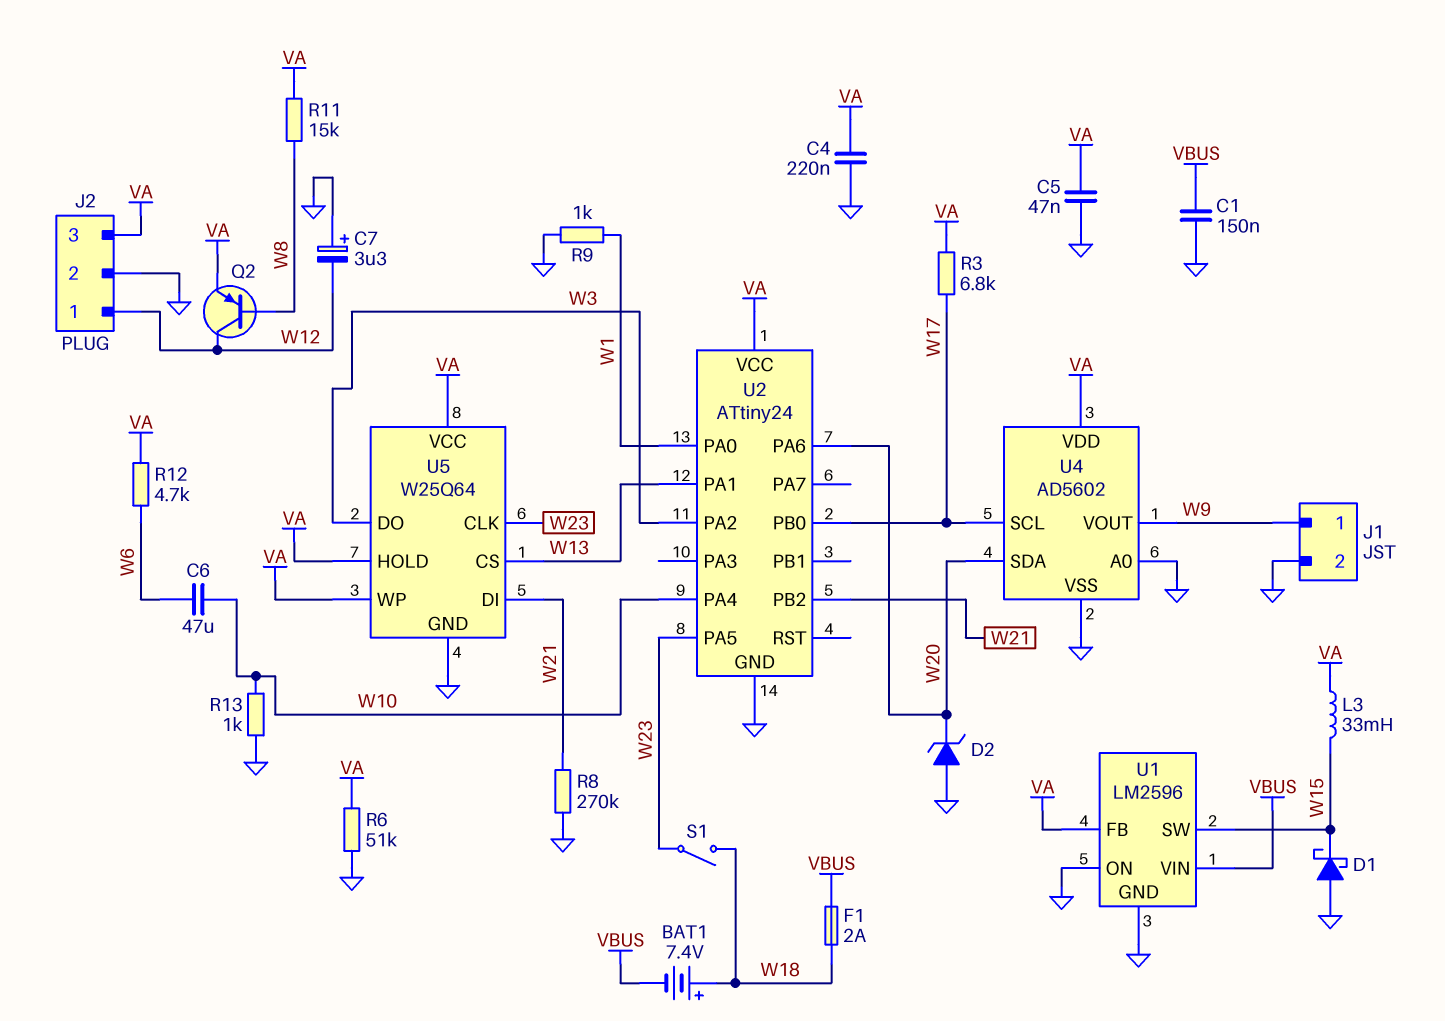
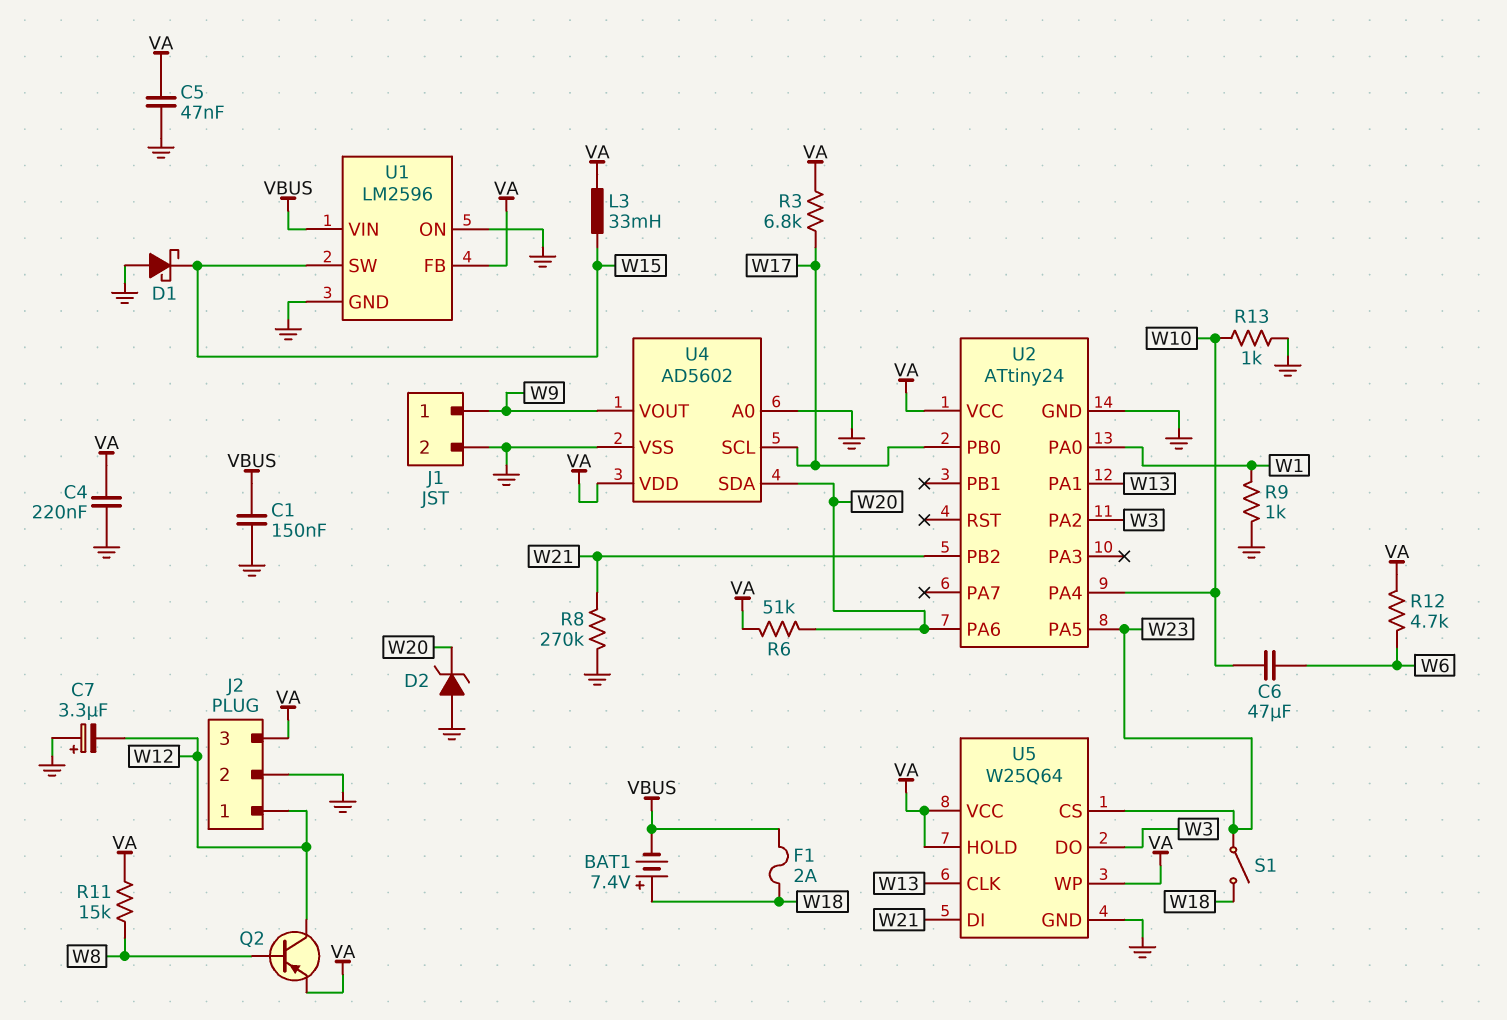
R6: 51k (GND, VA) -> 51k (VA, W20)
U5 pin CLK: W23 -> W13
U5 pin CS: W13 -> W23

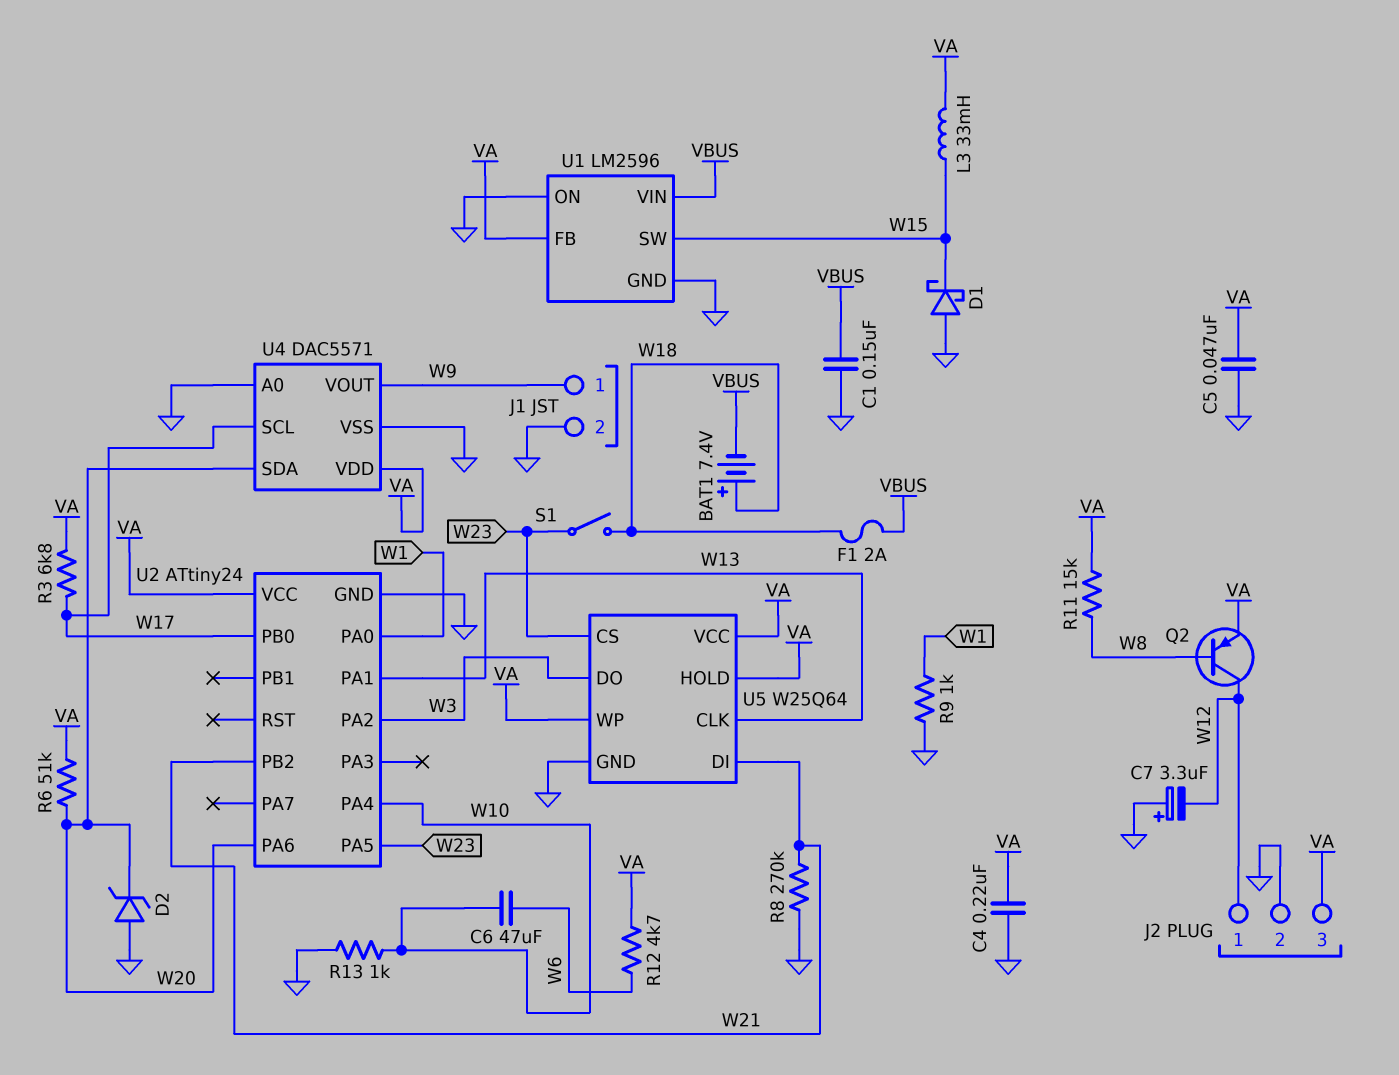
U4: AD5602 -> DAC5571

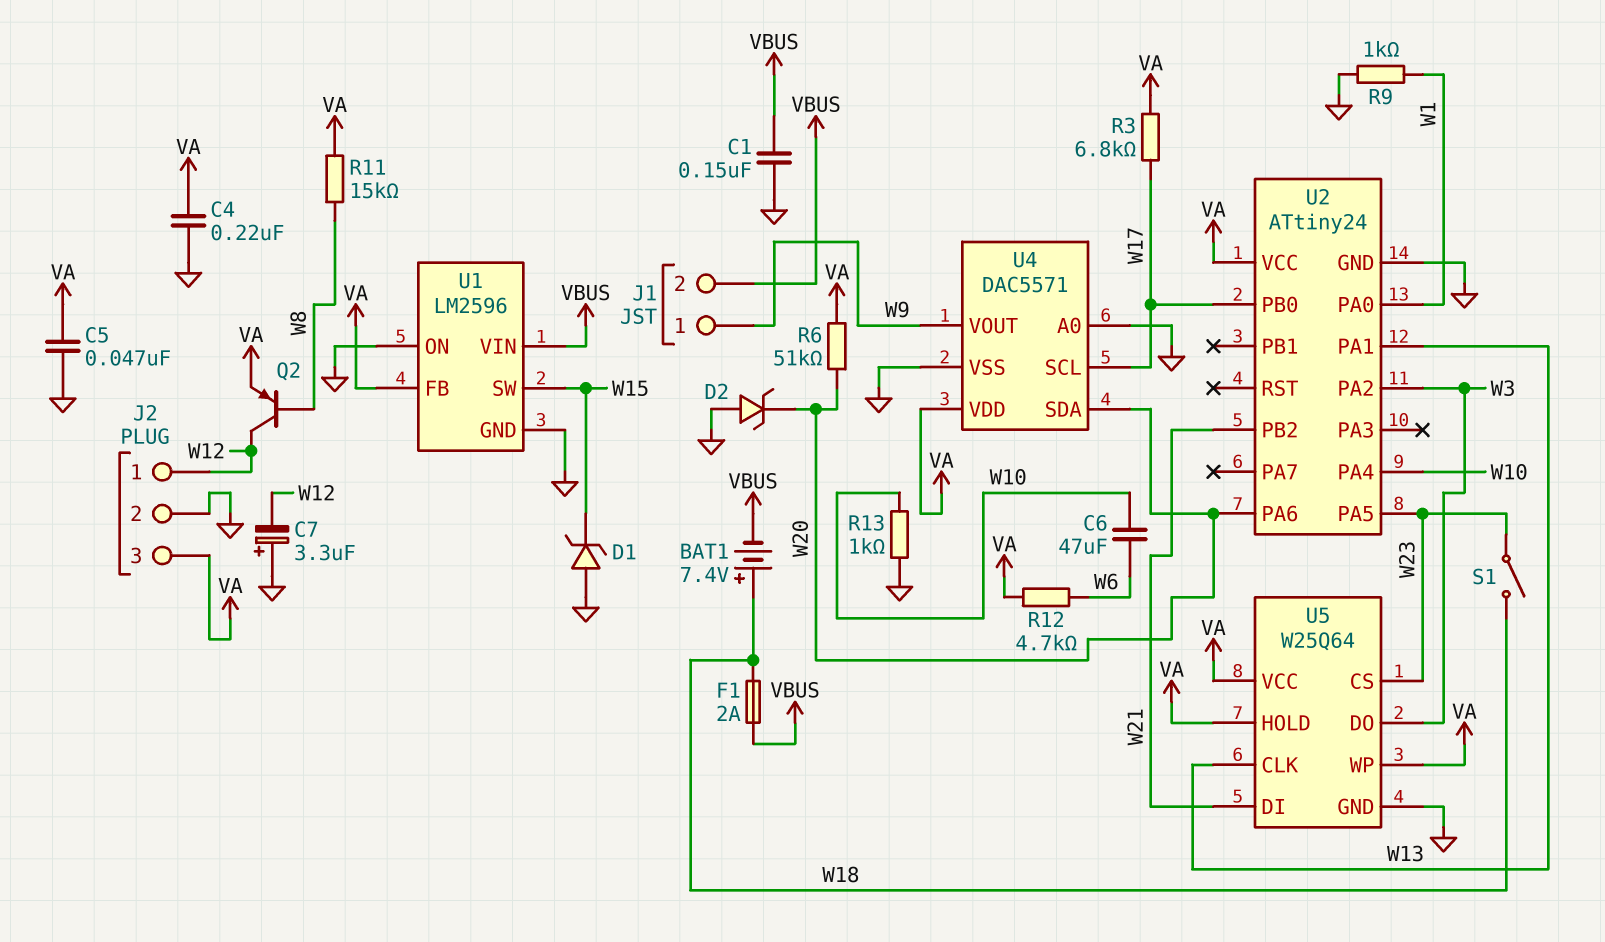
D1: schottky (A GND, K W15) -> zener (A GND, K W15)
J1 pin 2: GND -> VBUS
L3: 33mH (VA, W15) -> none
R8: 270k (GND, W21) -> none

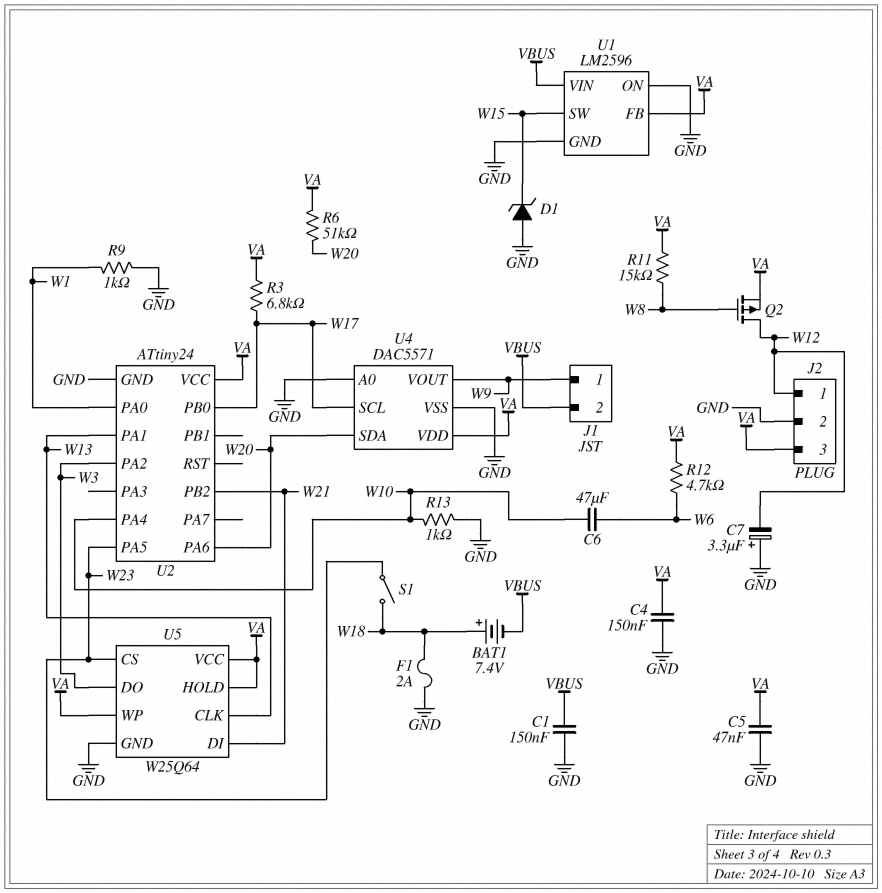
C4: 220nF (GND, VA) -> 150nF (GND, VA)
D2: zener (A GND, K W20) -> none
F1: 2A (VBUS, W18) -> 2A (GND, W18)
Q2: PNP (B W8, C W12, E VA) -> PMOS (G W8, D W12, S VA)

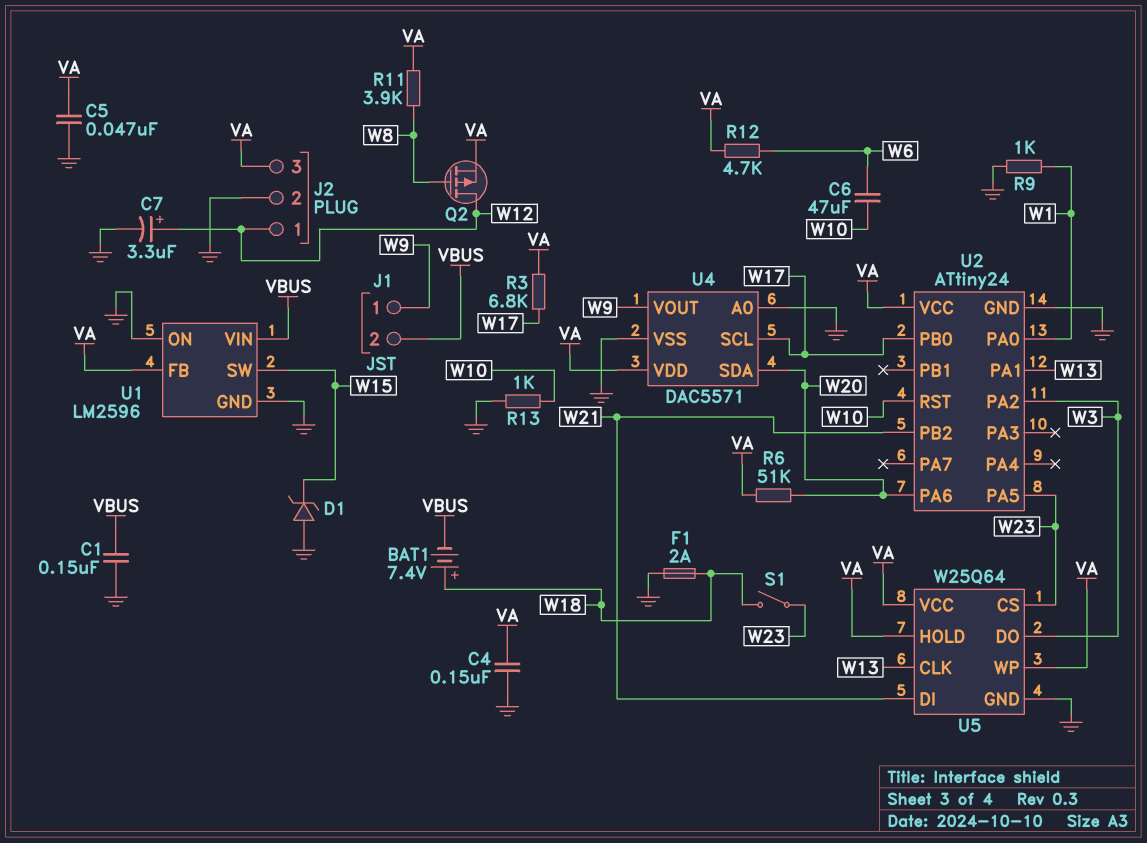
C7: 3.3uF (plus GND, minus W12) -> 3.3uF (plus W12, minus GND)
R11: 15k (VA, W8) -> 3.9k (VA, W8)
U2 pin PA4: W10 -> none
U2 pin RST: none -> W10

